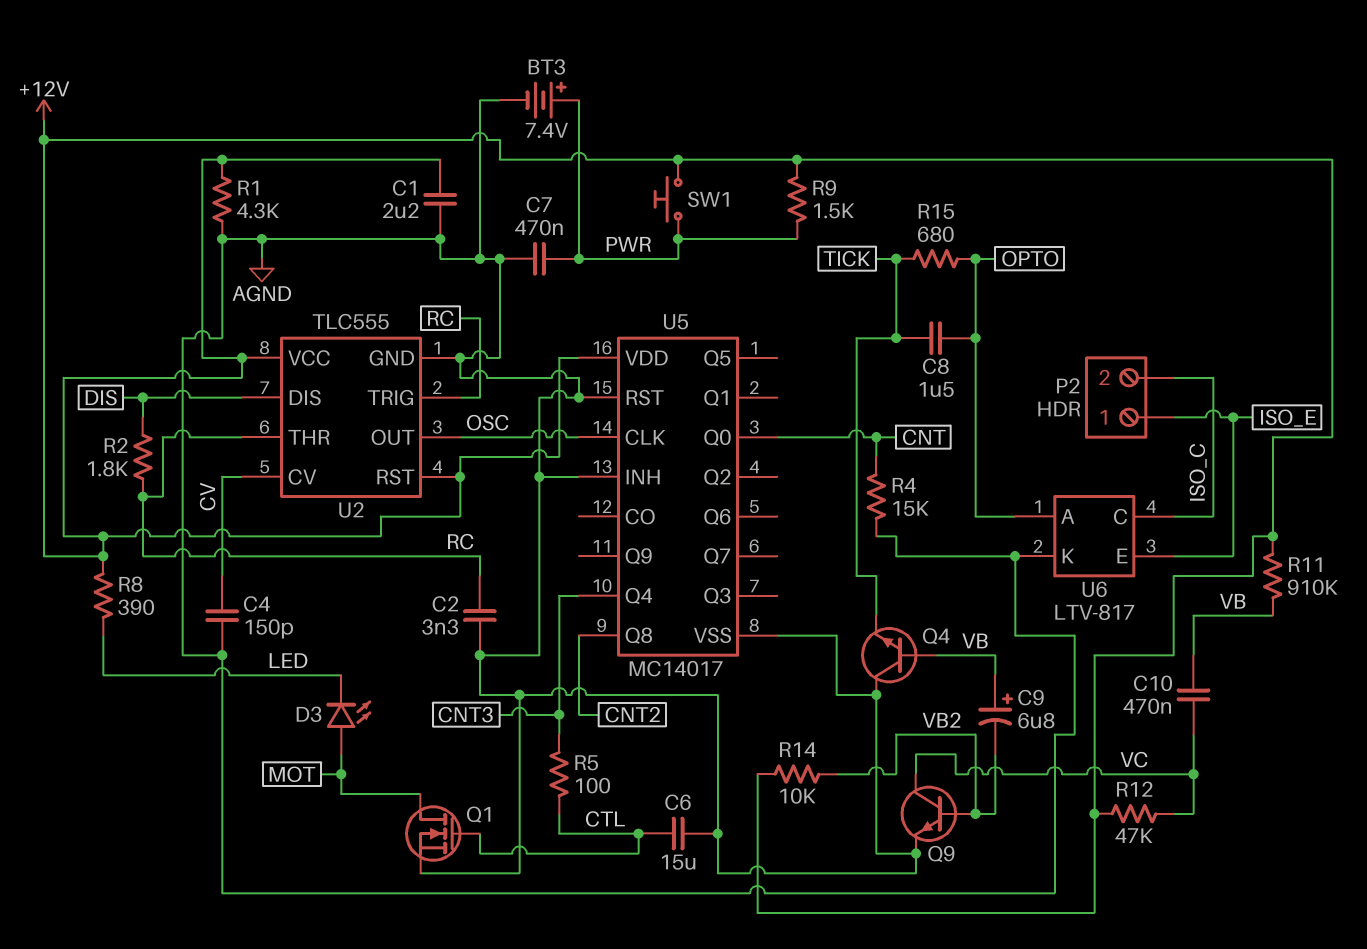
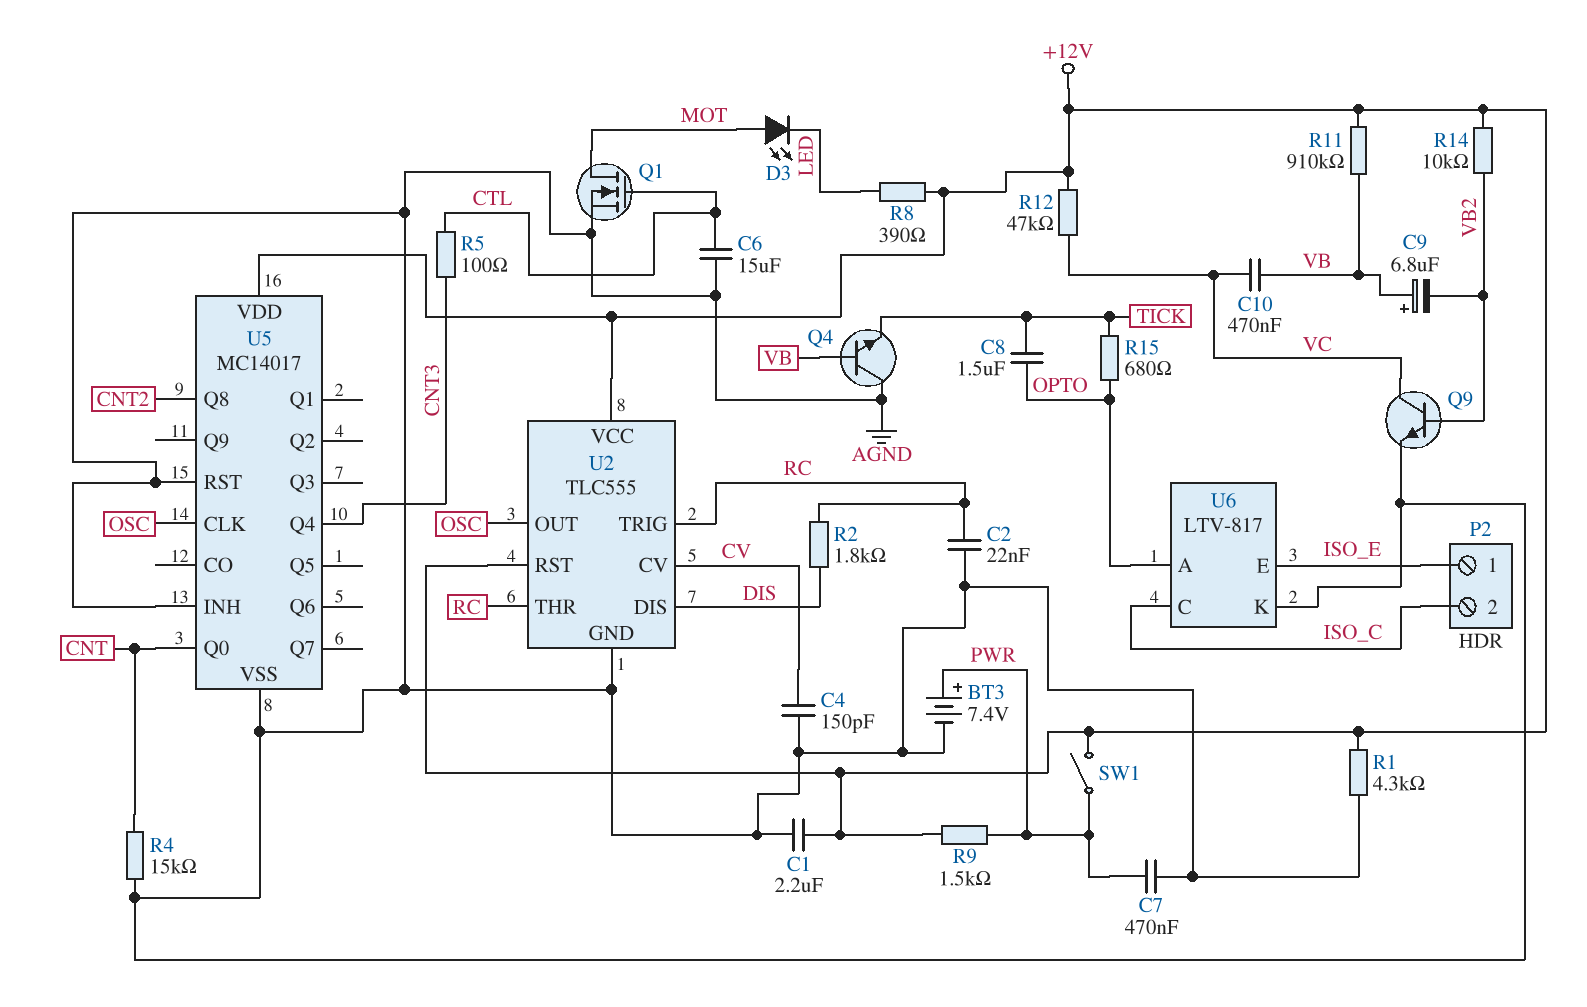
C2: 3.3nF (AGND, RC) -> 22nF (AGND, RC)
SW1: button (+12V, PWR) -> switch (+12V, PWR)

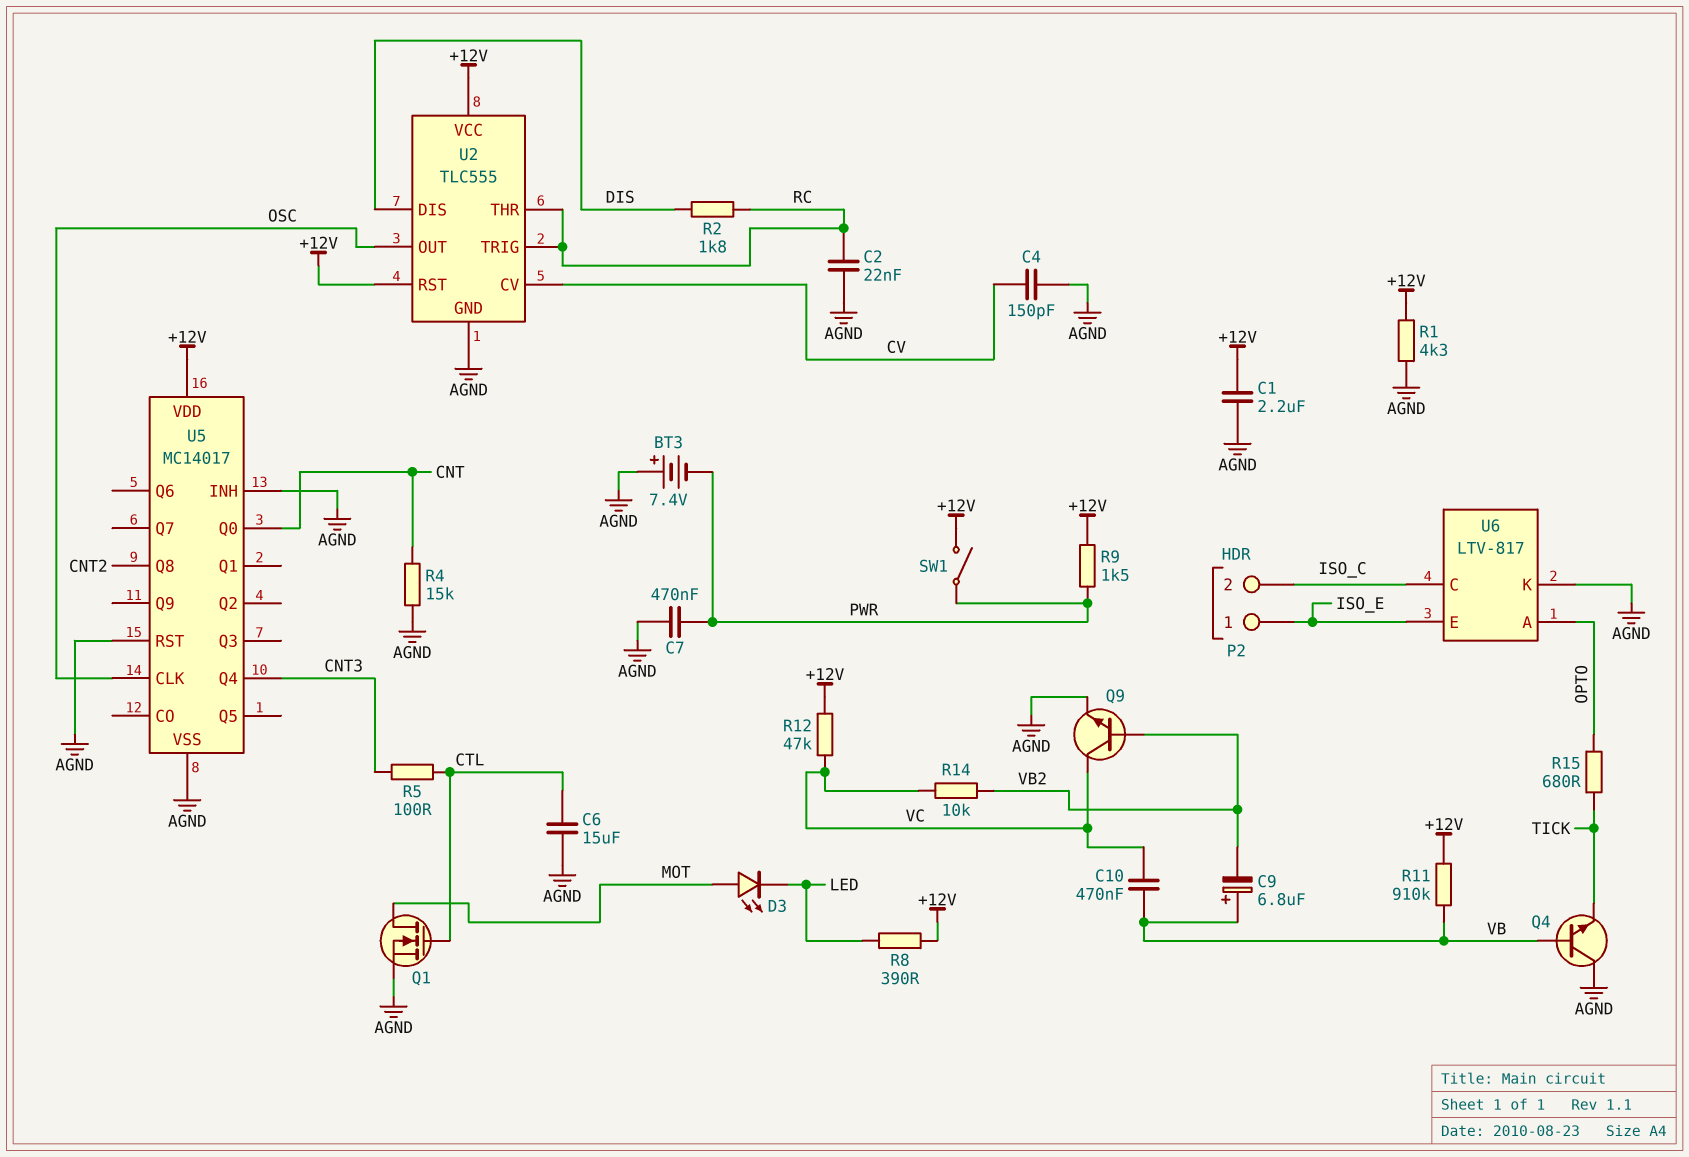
BT3: 7.4V (plus PWR, minus AGND) -> 7.4V (plus AGND, minus PWR)
C8: 1.5uF (OPTO, TICK) -> none
R14: 10k (+12V, VB2) -> 10k (VB2, VC)

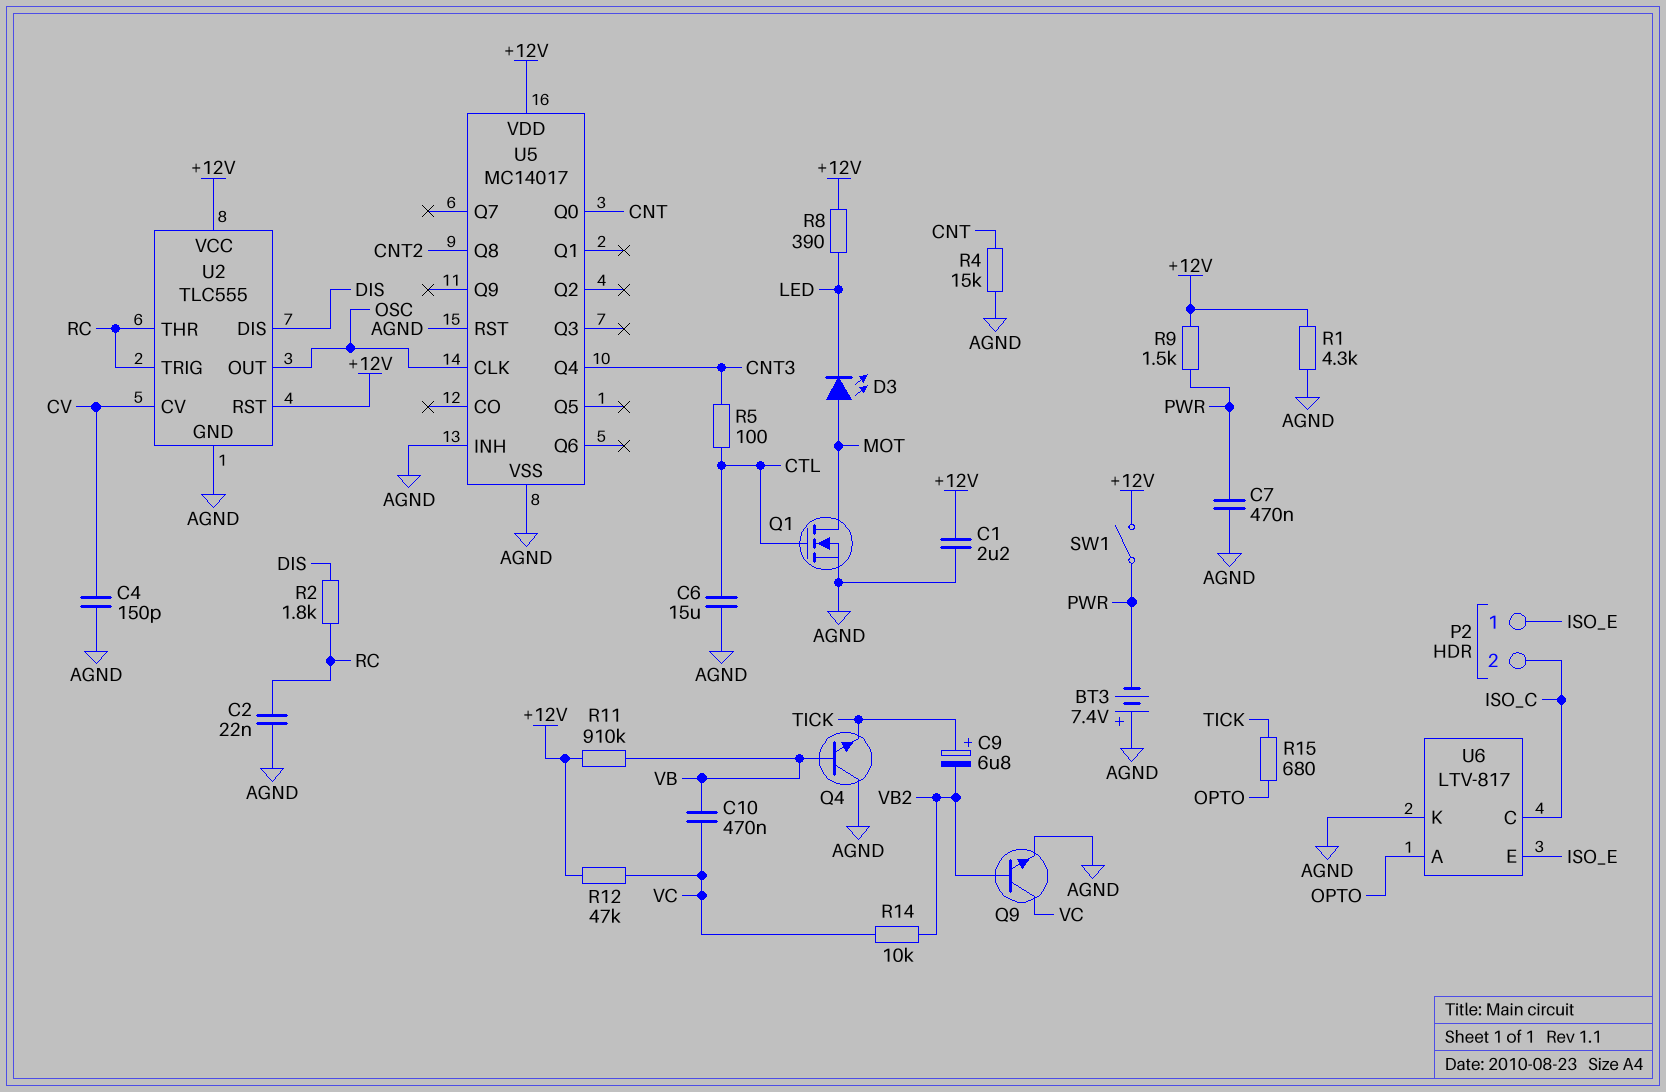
C9: 6.8uF (plus VB, minus VB2) -> 6.8uF (plus TICK, minus VB2)

